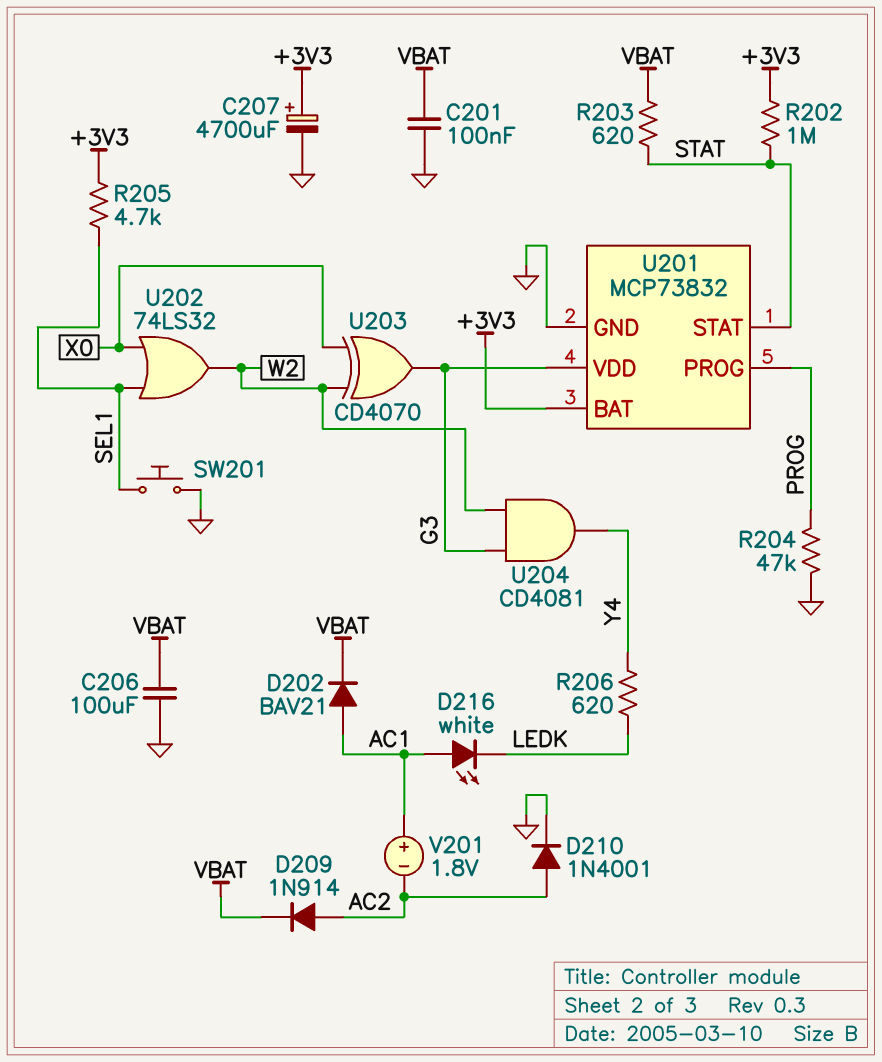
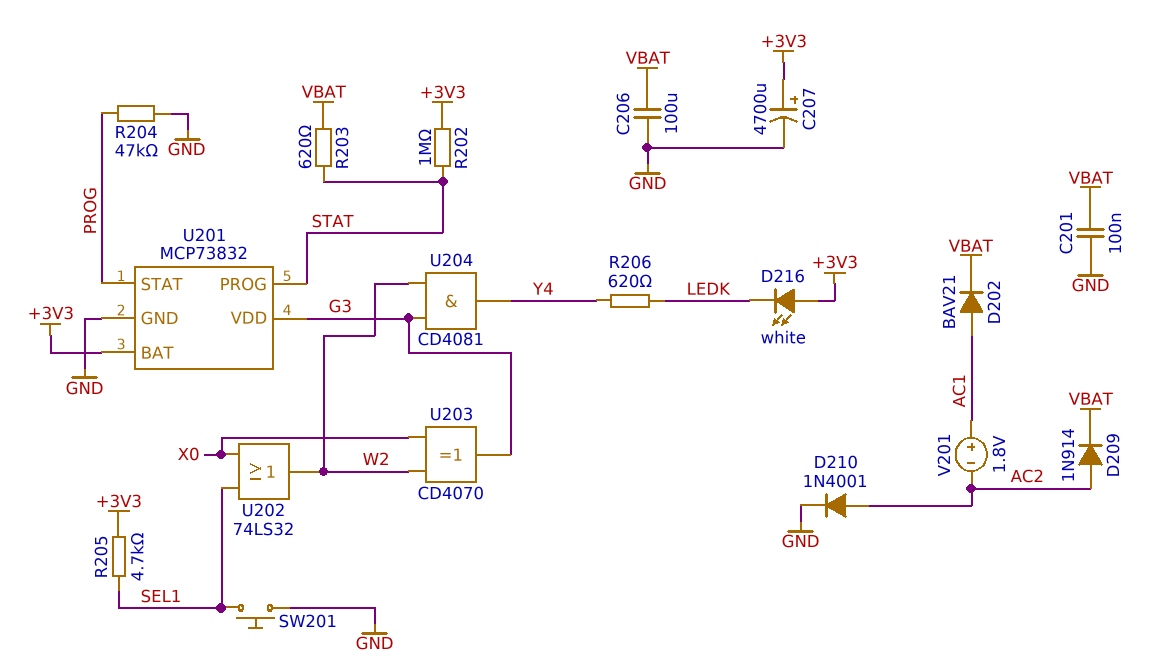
D216: LED white (A AC1, K LEDK) -> LED white (A +3V3, K LEDK)
U201 pin PROG: PROG -> STAT
U201 pin STAT: STAT -> PROG

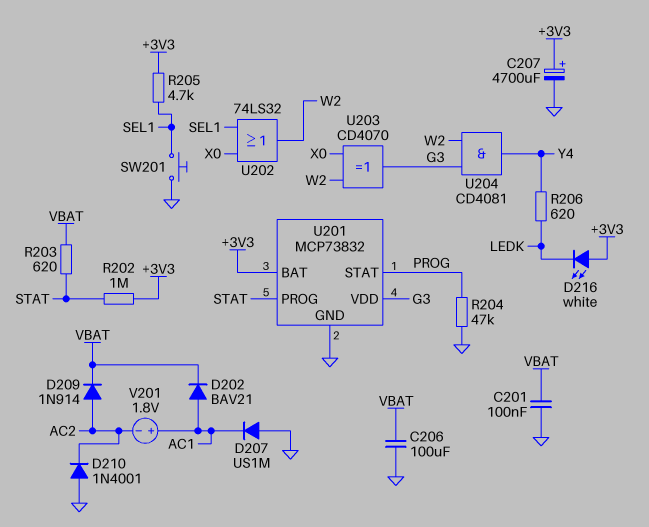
D207: none -> diode US1M (A GND, K AC1)
D210: diode 1N4001 (A AC2, K GND) -> diode 1N4001 (A GND, K AC2)

